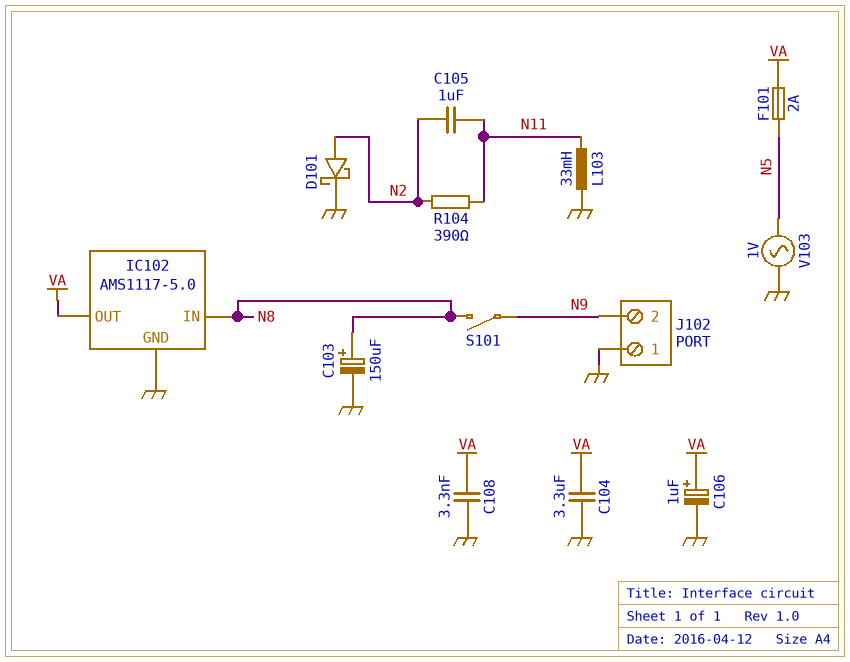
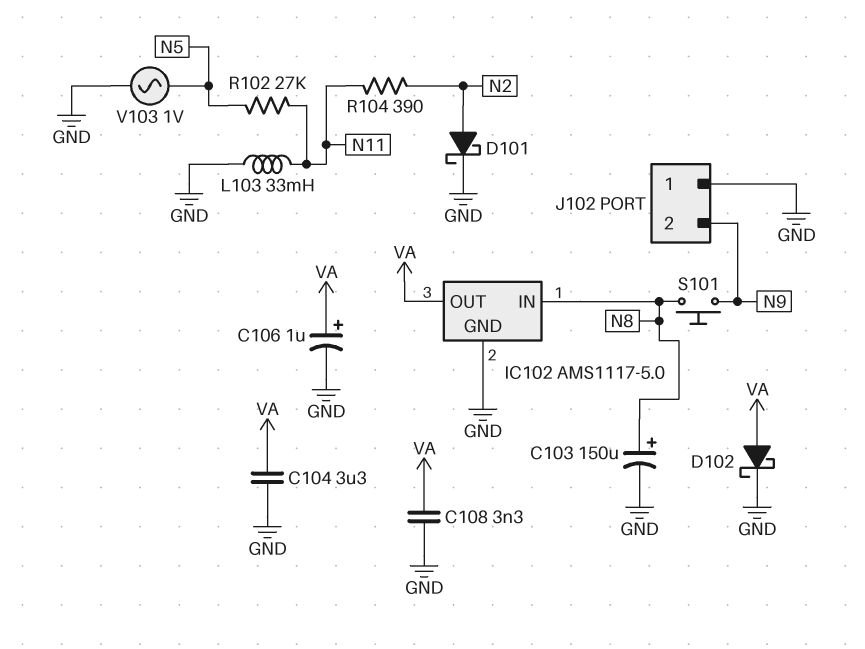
C105: 1uF (N2, N11) -> none
D102: none -> schottky (A VA, K GND)
F101: 2A (N5, VA) -> none
R102: none -> 27k (N5, N11)
S101: switch (N8, N9) -> button (N8, N9)

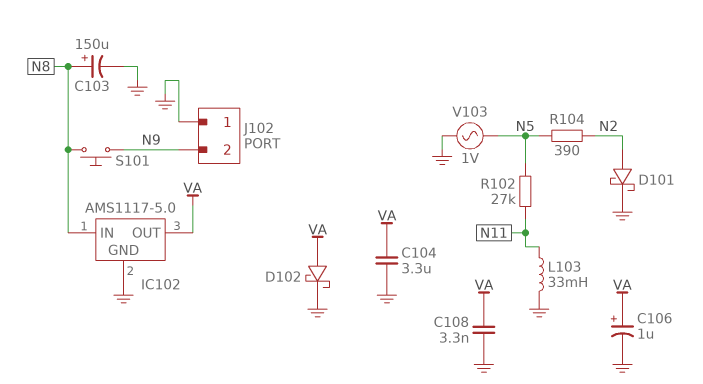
R104: 390 (N2, N11) -> 390 (N2, N5)

